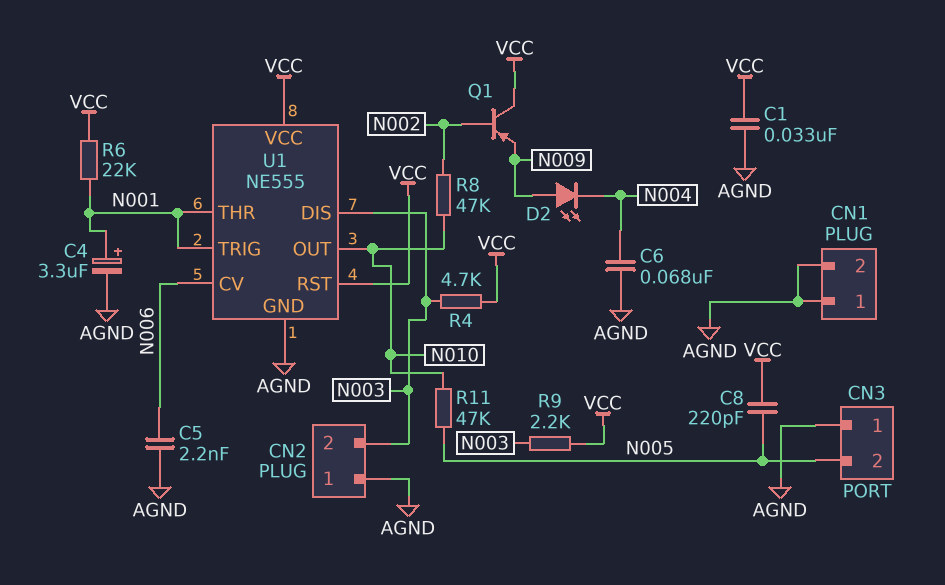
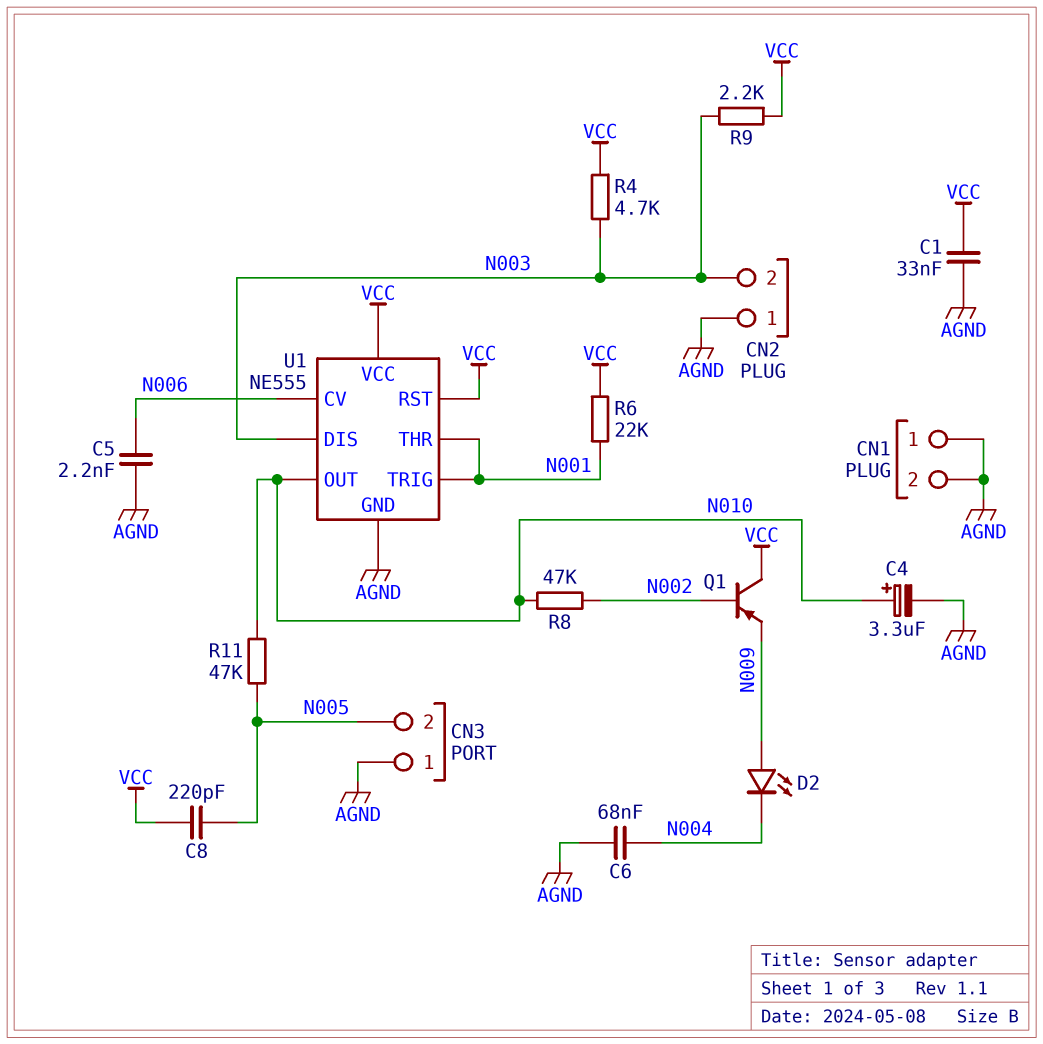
C4: 3.3uF (plus N001, minus AGND) -> 3.3uF (plus N010, minus AGND)

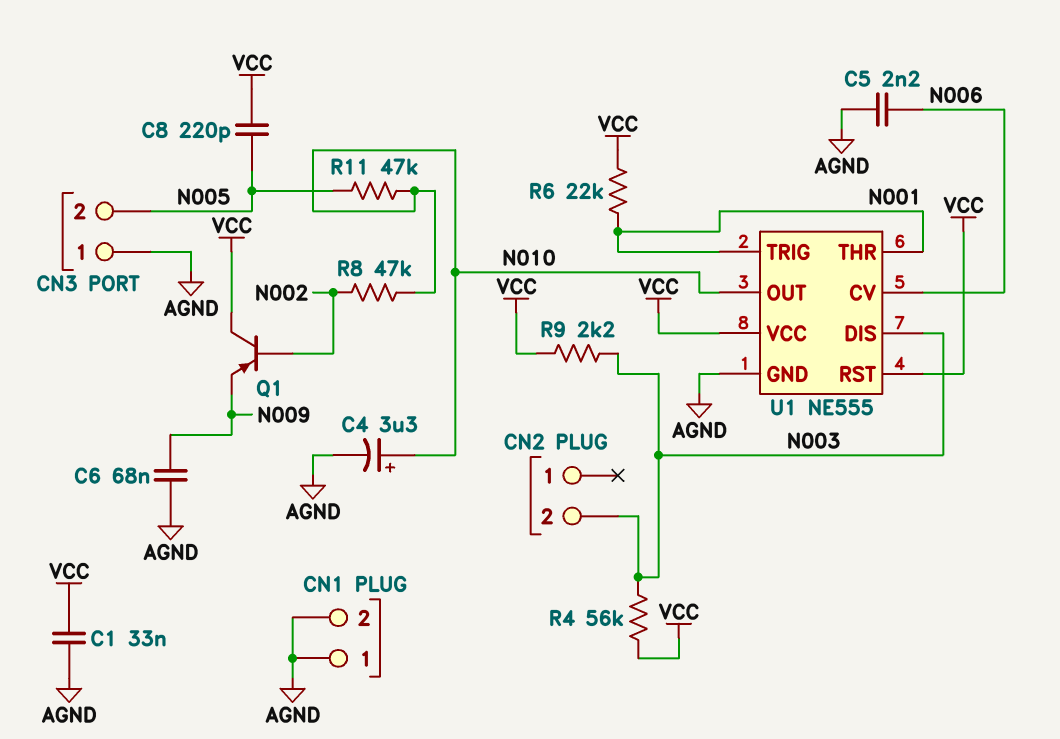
C6: 68nF (AGND, N004) -> 68nF (AGND, N009)
CN2 pin 1: AGND -> none
D2: LED (A N009, K N004) -> none
R4: 4.7k (N003, VCC) -> 56k (N003, VCC)

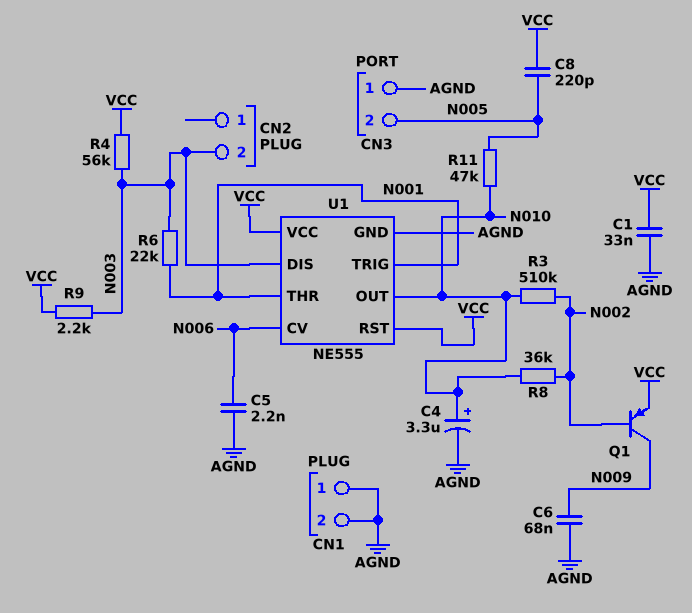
Q1: PNP (B N002, C VCC, E N009) -> PNP (B N002, C N009, E VCC)
R3: none -> 510k (N002, N010)
R6: 22k (N001, VCC) -> 22k (N001, N003)
R8: 47k (N002, N010) -> 36k (N002, N010)

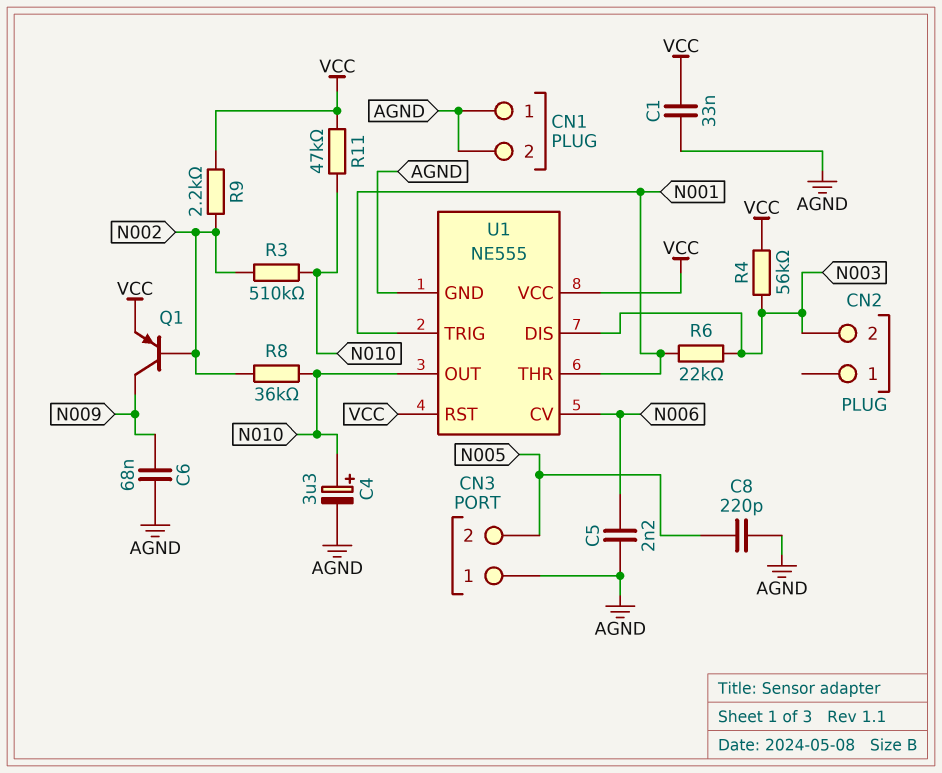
C8: 220pF (N005, VCC) -> 220pF (AGND, N005)
R9: 2.2k (N003, VCC) -> 2.2k (N002, VCC)
R11: 47k (N005, N010) -> 47k (N010, VCC)

